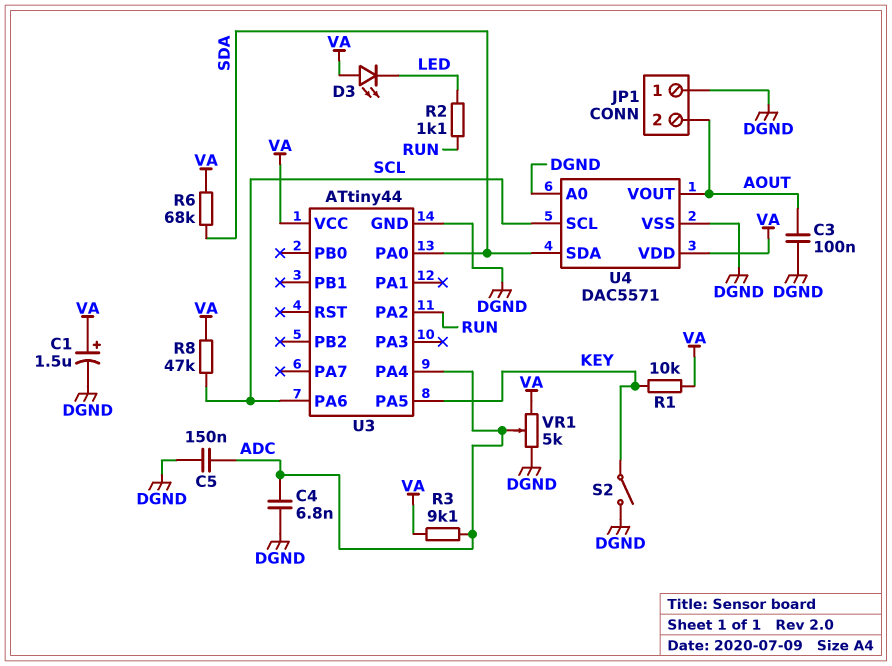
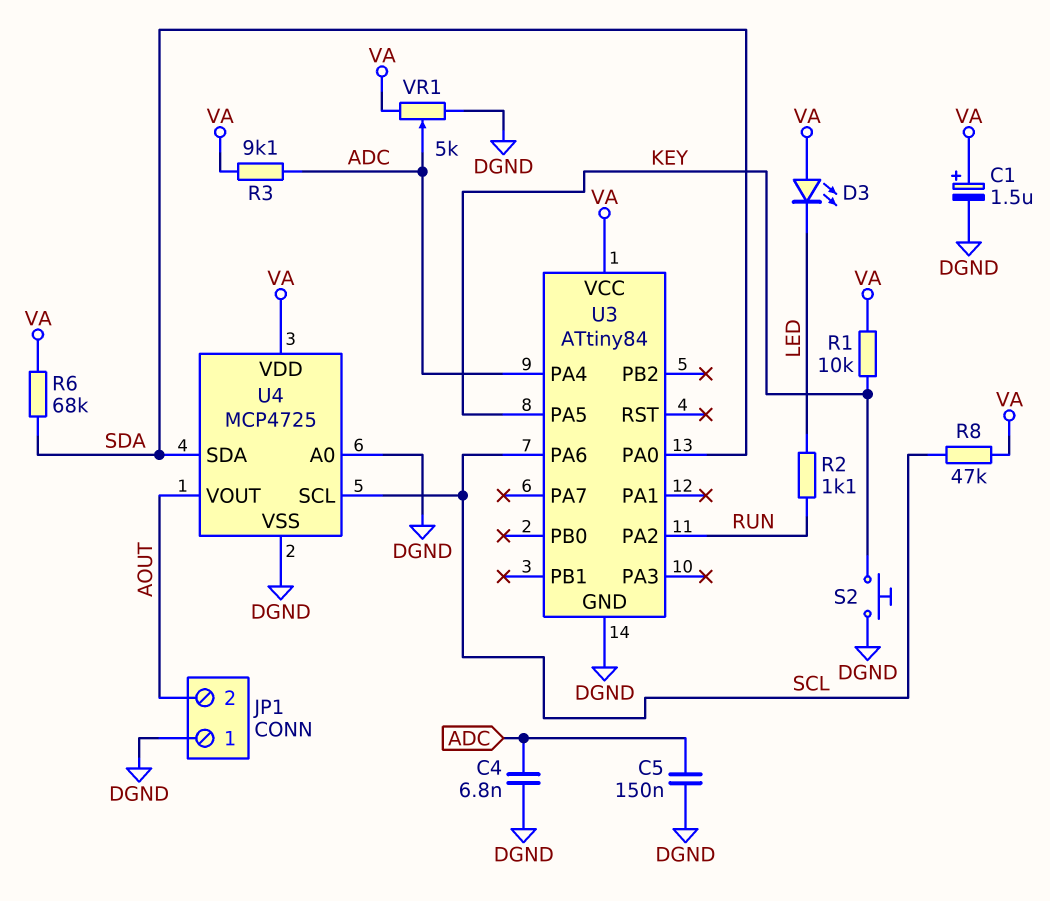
C3: 100nF (AOUT, DGND) -> none
S2: switch (DGND, KEY) -> button (DGND, KEY)
U3: ATtiny44 -> ATtiny84
U4: DAC5571 -> MCP4725

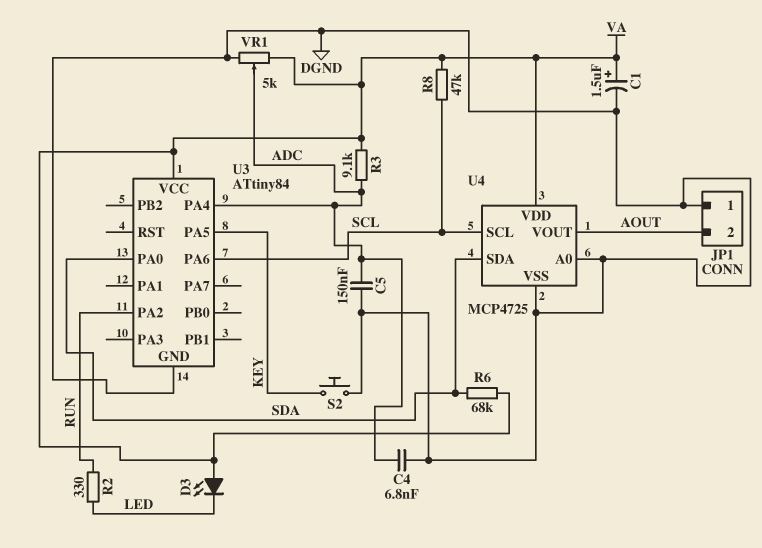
R1: 10k (KEY, VA) -> none
R2: 1.1k (LED, RUN) -> 330 (LED, RUN)

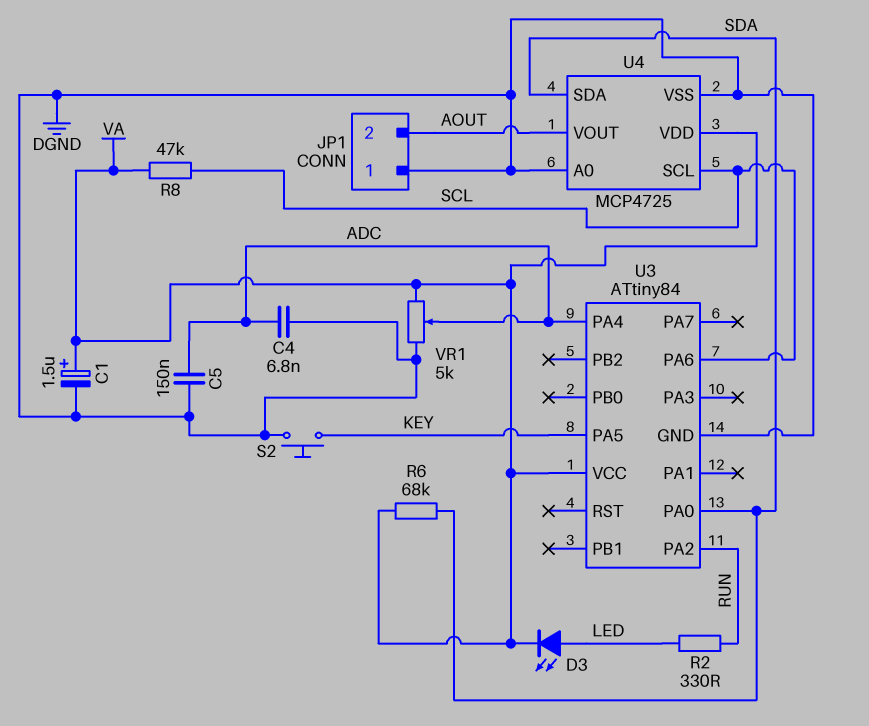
D3: LED (A VA, K LED) -> LED (A LED, K VA)
R3: 9.1k (ADC, VA) -> none

